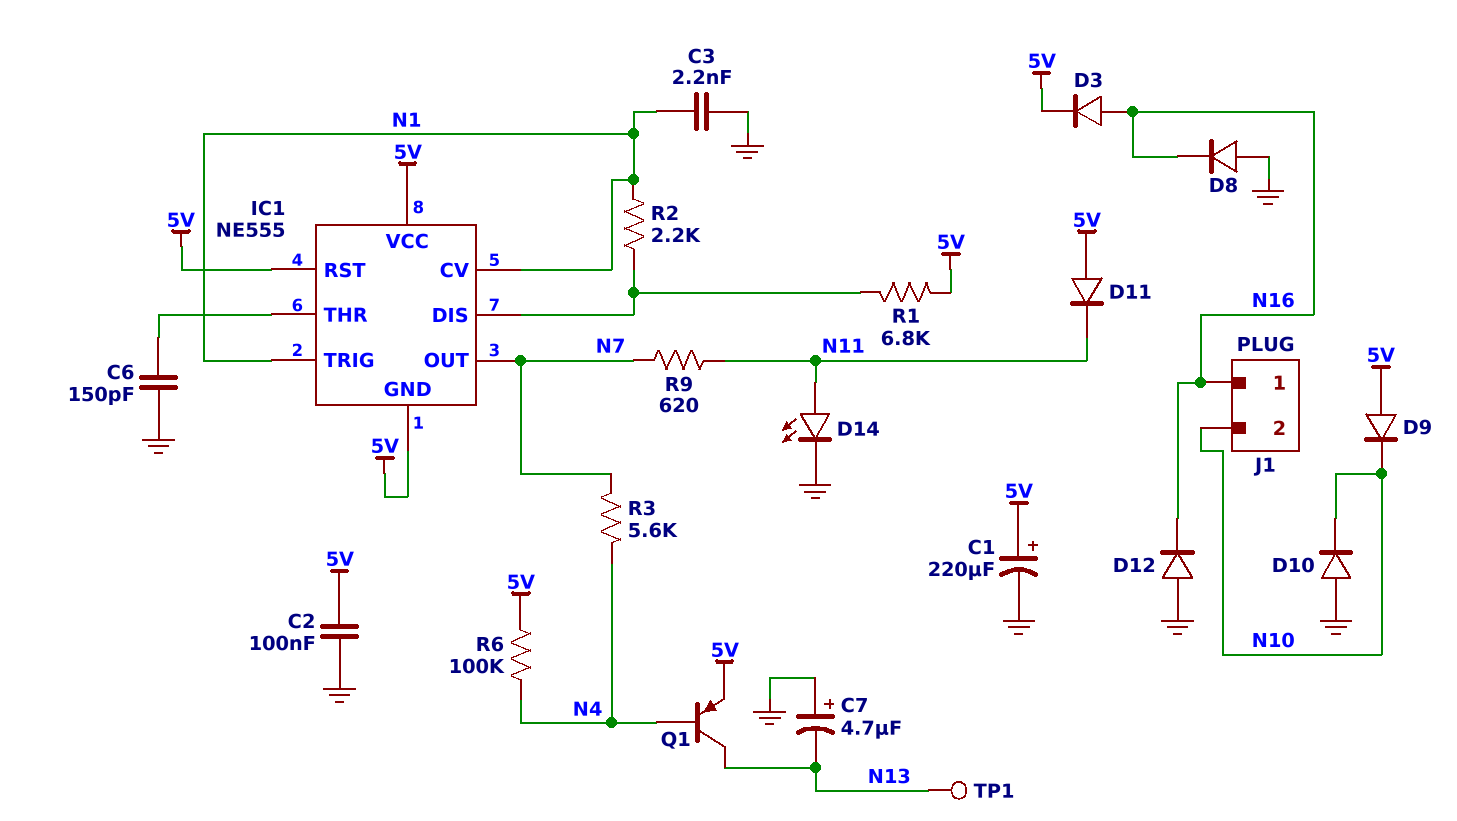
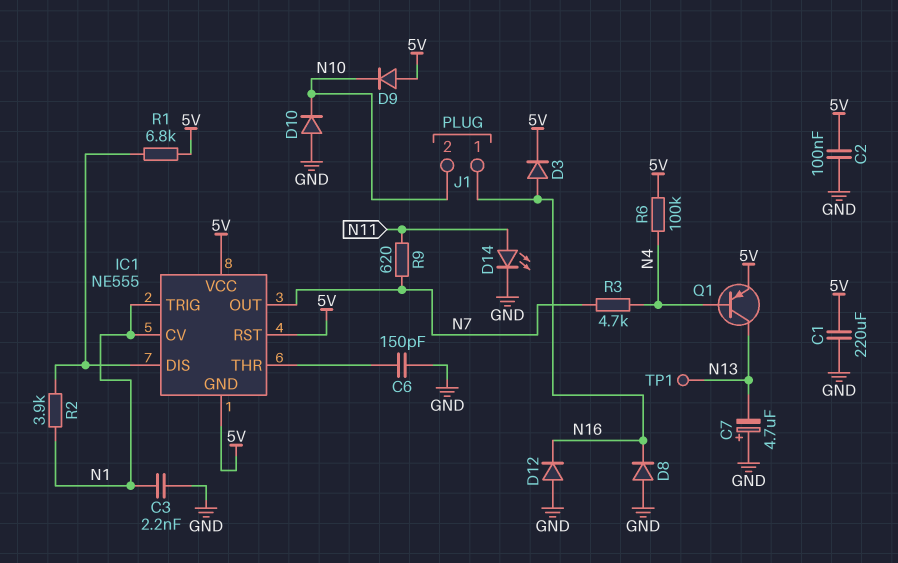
C1: 220uF (plus 5V, minus GND) -> 220uF (5V, GND)
D11: diode (A 5V, K N11) -> none
R2: 2.2k (IC1/DIS, N1) -> 3.9k (IC1/DIS, N1)
R3: 5.6k (N4, N7) -> 4.7k (N4, N7)

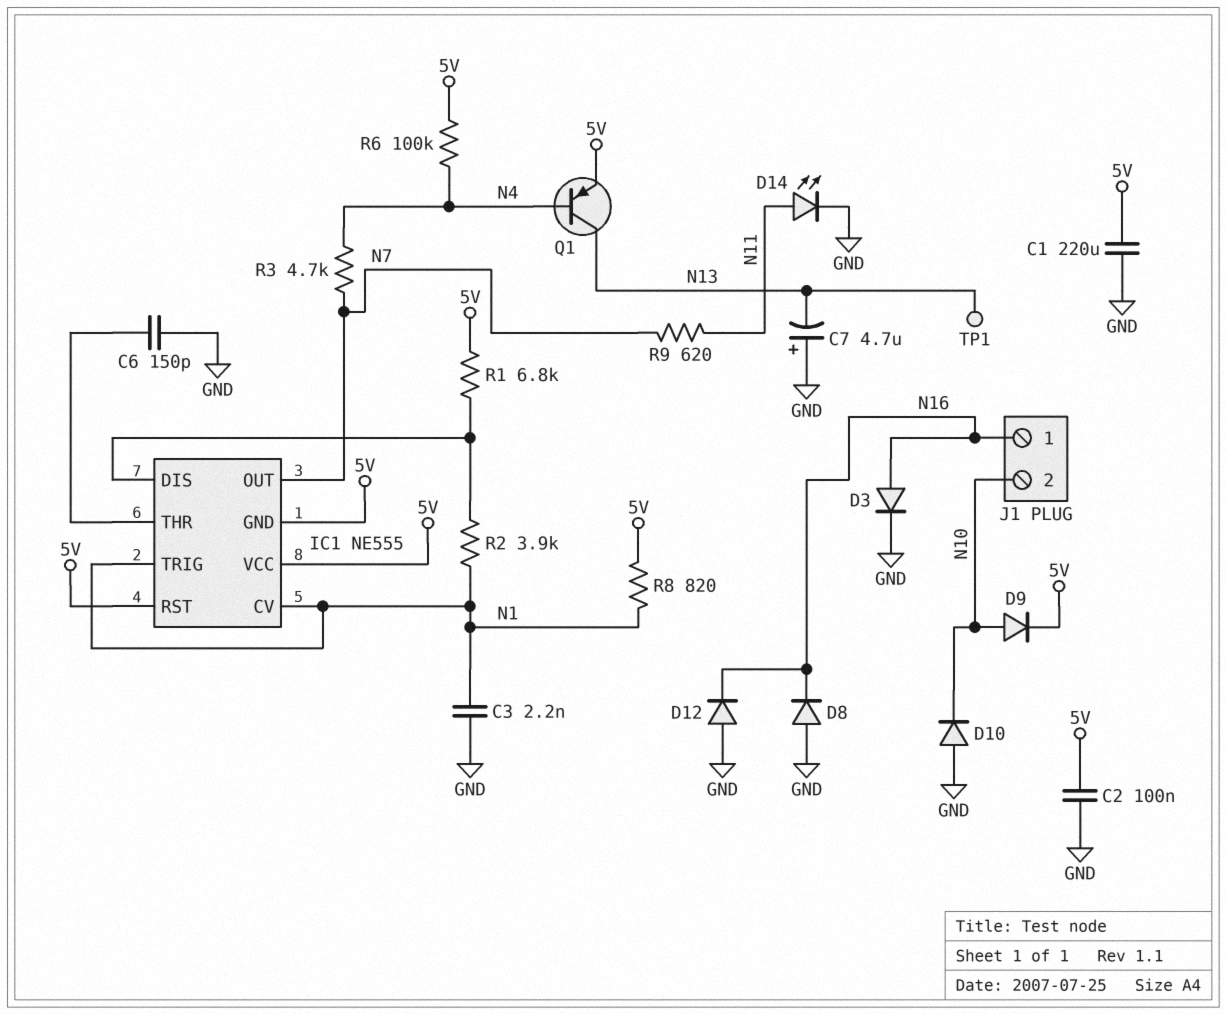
D3: diode (A N16, K 5V) -> diode (A N16, K GND)
D9: diode (A 5V, K N10) -> diode (A N10, K 5V)
R8: none -> 820 (5V, N1)

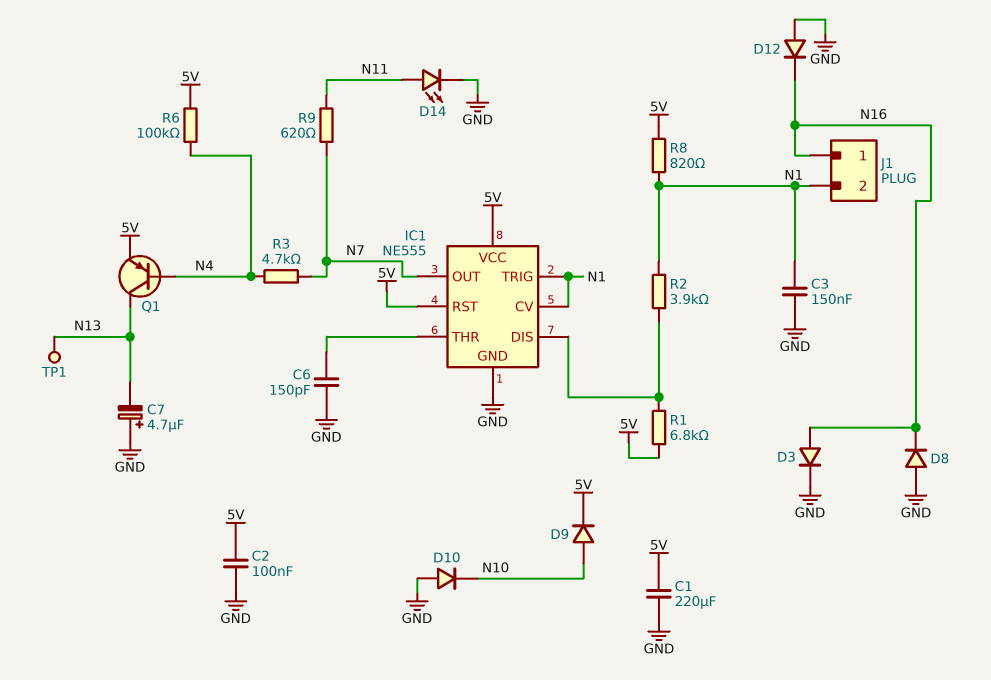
C3: 2.2nF (GND, N1) -> 150nF (GND, N1)
IC1 pin GND: 5V -> GND
J1 pin 2: N10 -> N1

